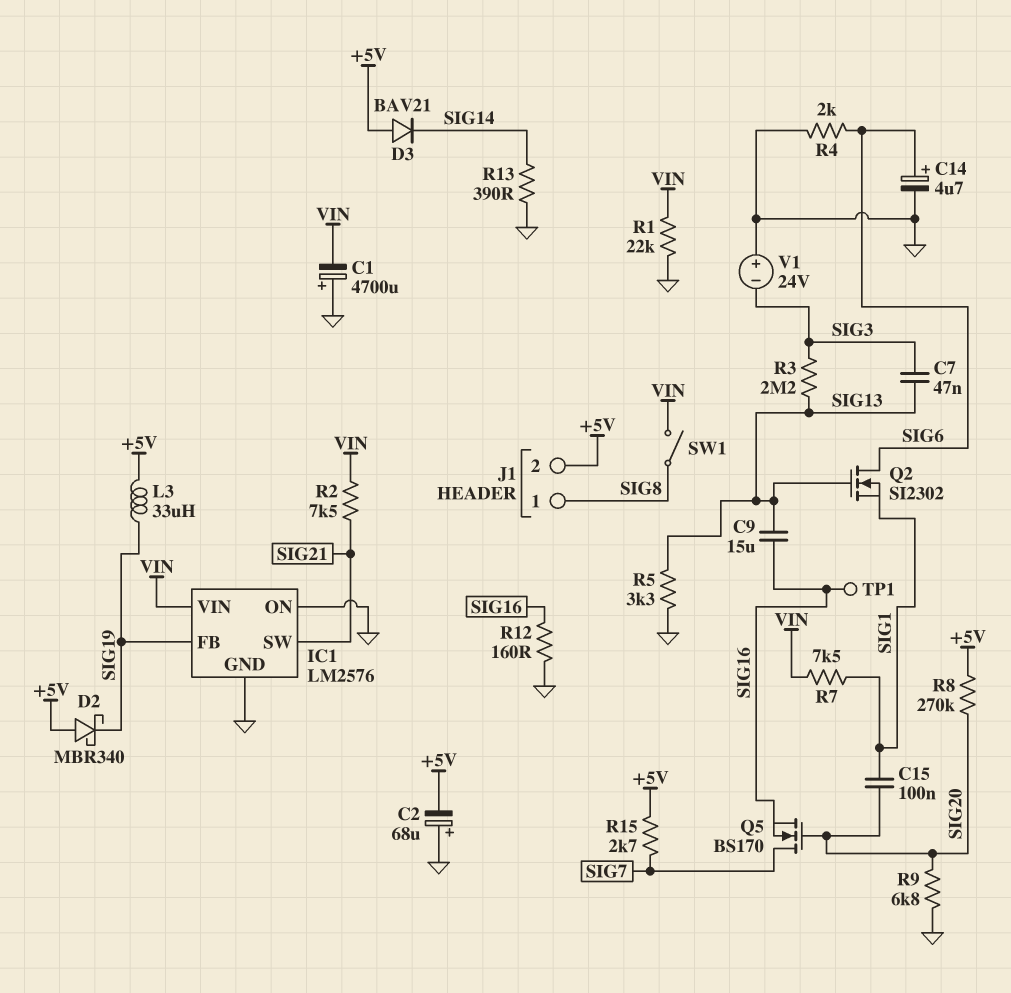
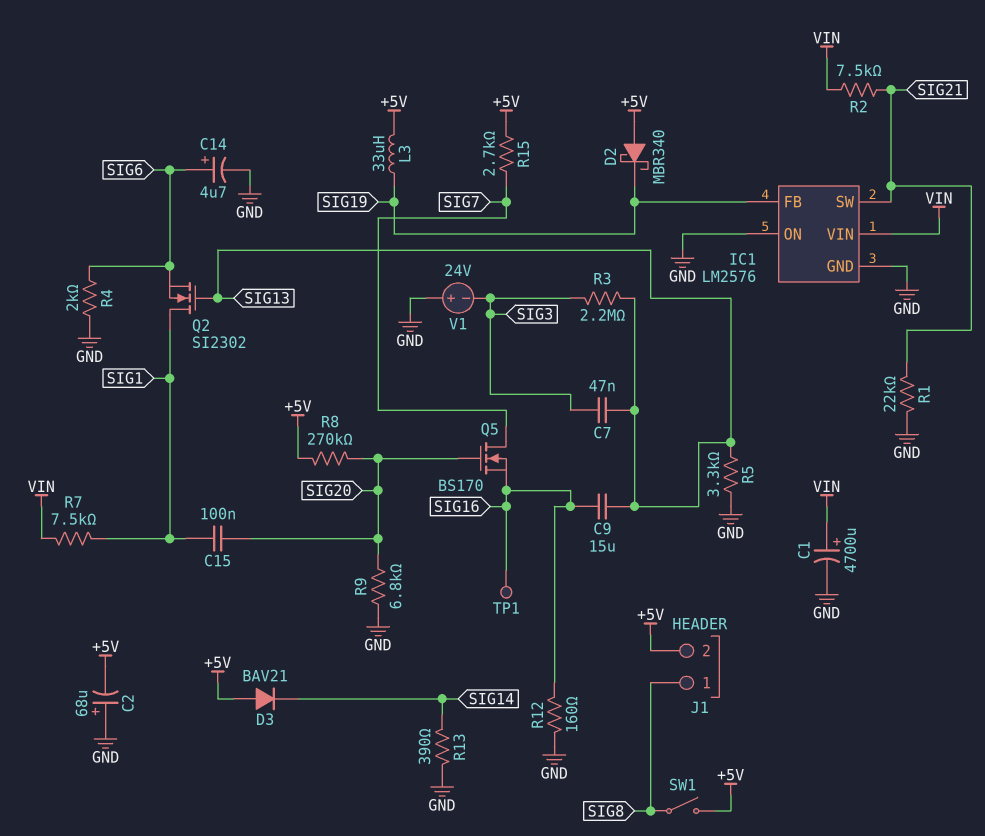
C1: 4700uF (plus GND, minus VIN) -> 4700uF (plus VIN, minus GND)
Q2: NMOS SI2302 (G SIG13, D SIG6, S SIG1) -> NMOS SI2302 (G SIG13, D SIG1, S SIG6)
R1: 22k (GND, VIN) -> 22k (GND, SIG21)
SW1: switch (SIG8, VIN) -> switch (+5V, SIG8)

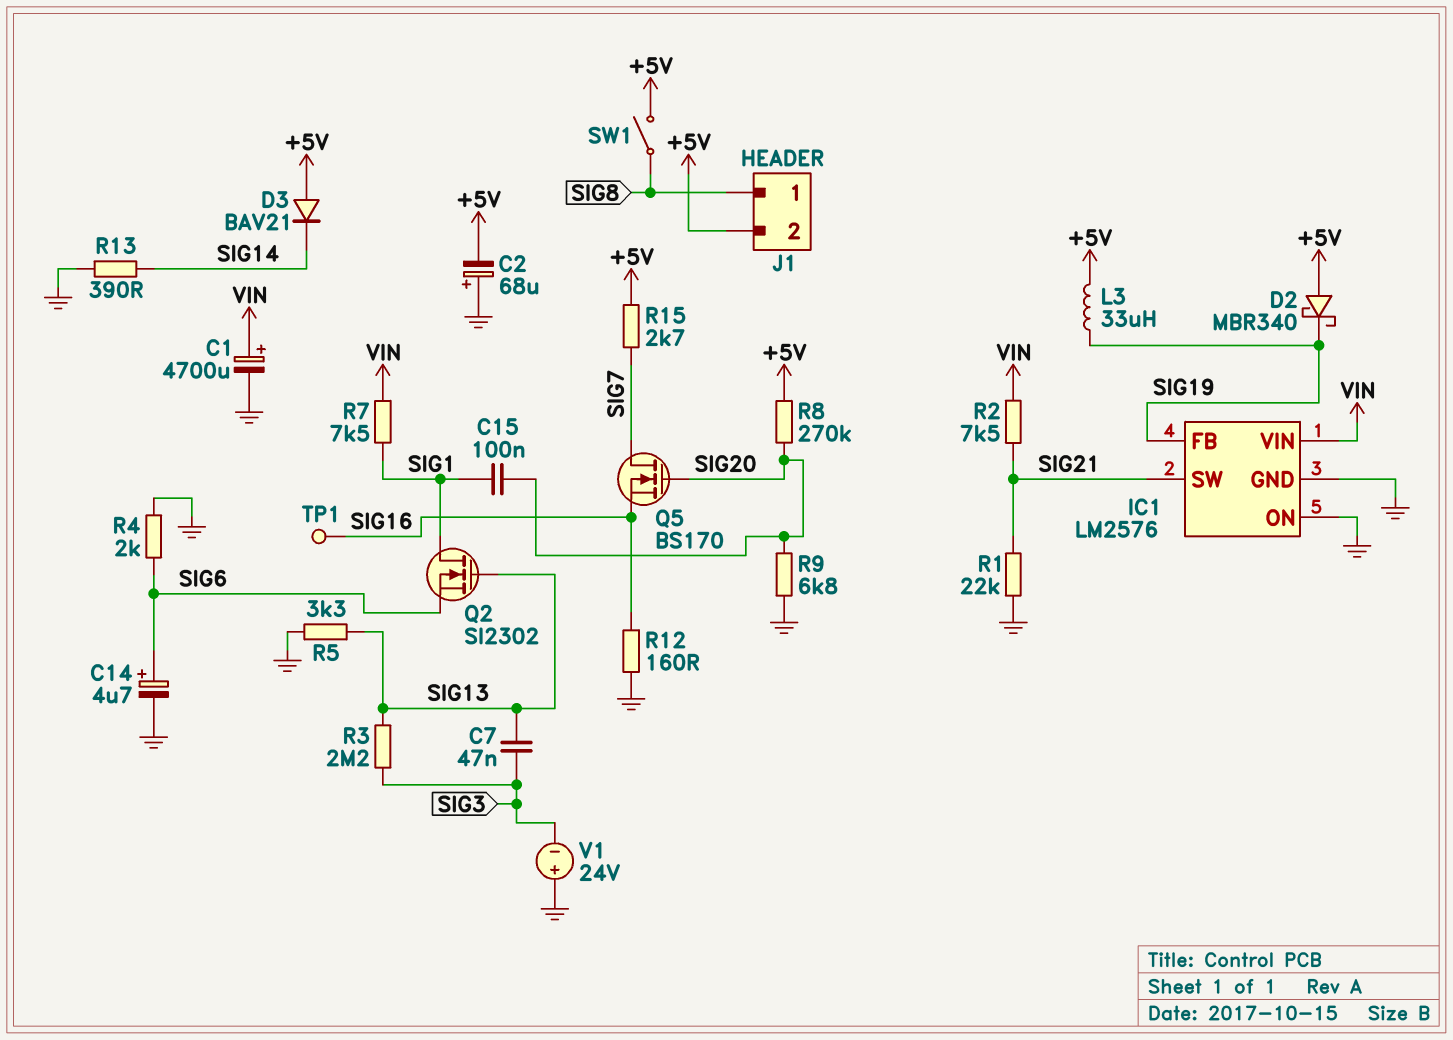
C9: 15uF (SIG13, SIG16) -> none

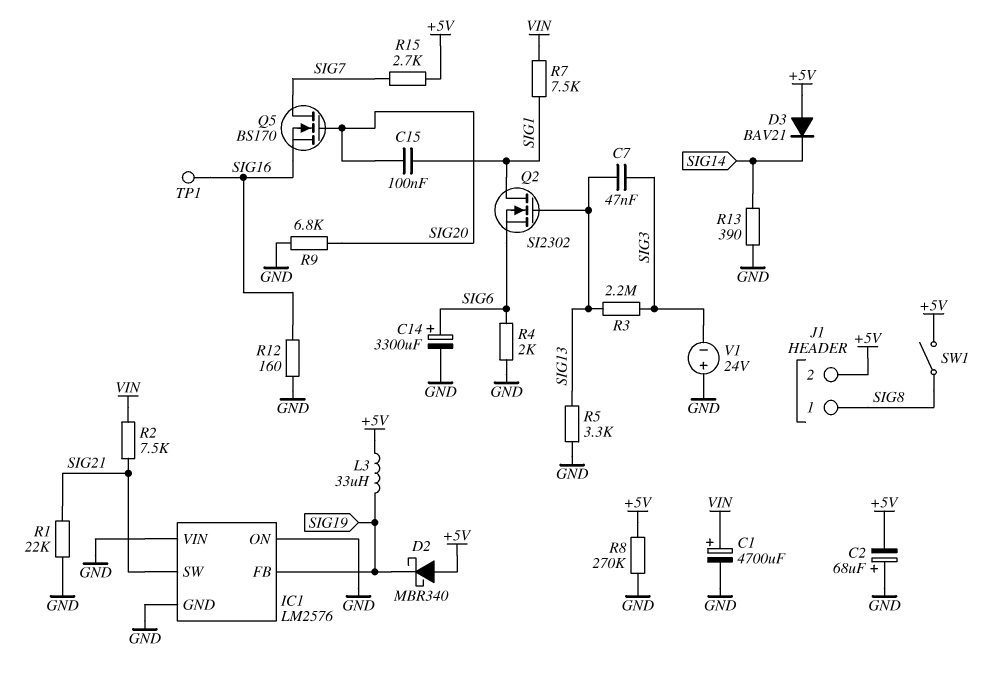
C14: 4.7uF (plus SIG6, minus GND) -> 3300uF (plus SIG6, minus GND)
IC1 pin VIN: VIN -> GND
R8: 270k (+5V, SIG20) -> 270k (+5V, GND)

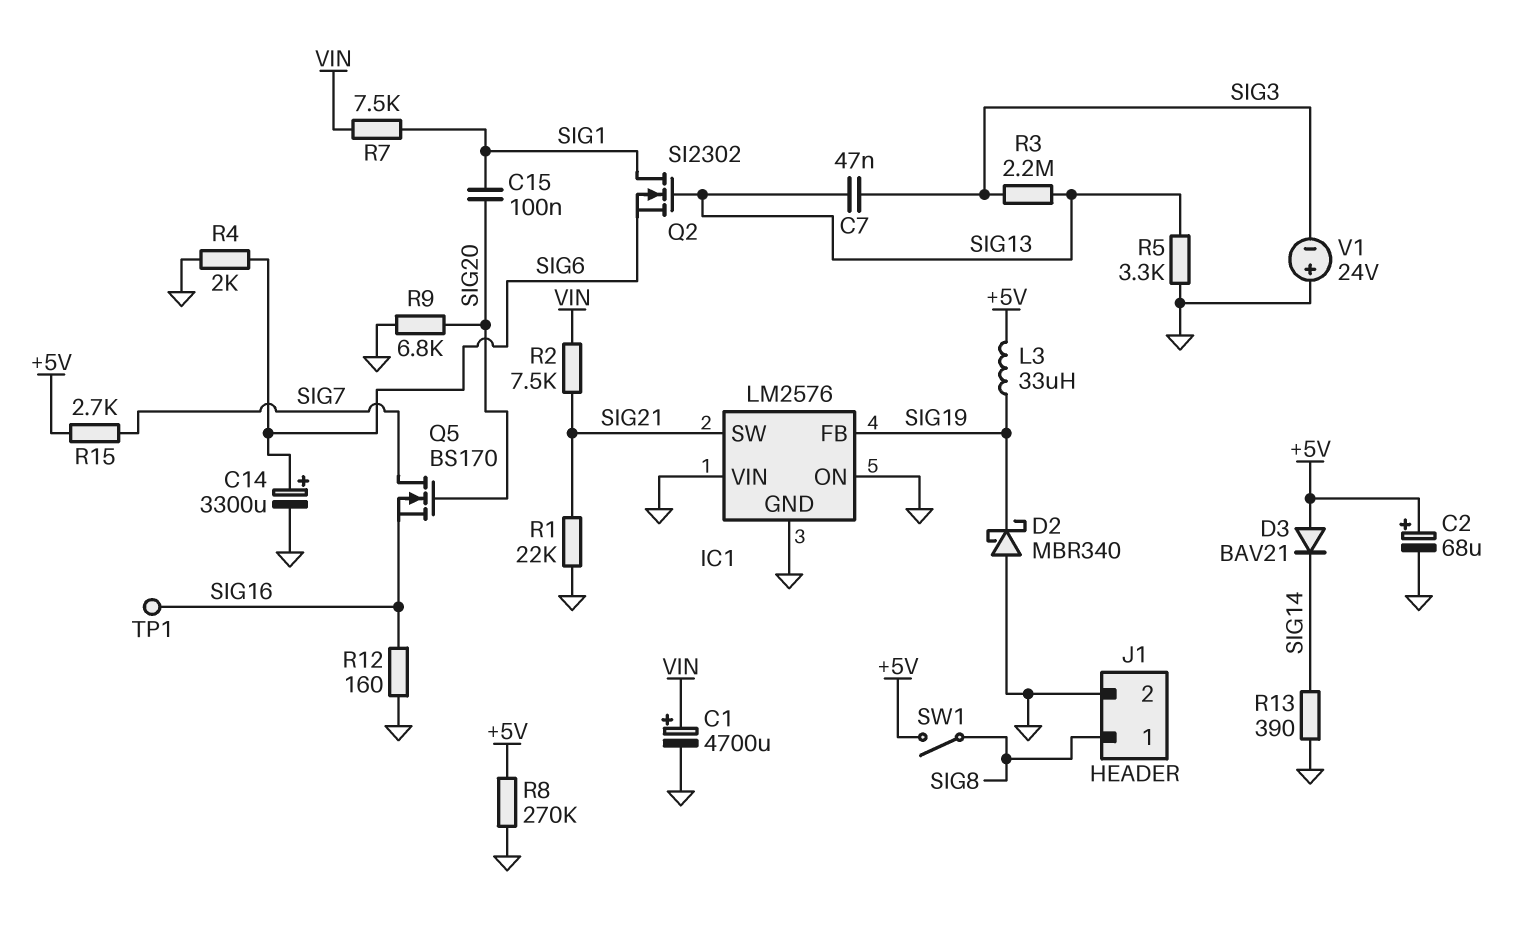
C2: 68uF (plus GND, minus +5V) -> 68uF (plus +5V, minus GND)
D2: schottky MBR340 (A +5V, K SIG19) -> schottky MBR340 (A GND, K SIG19)
J1 pin 2: +5V -> GND

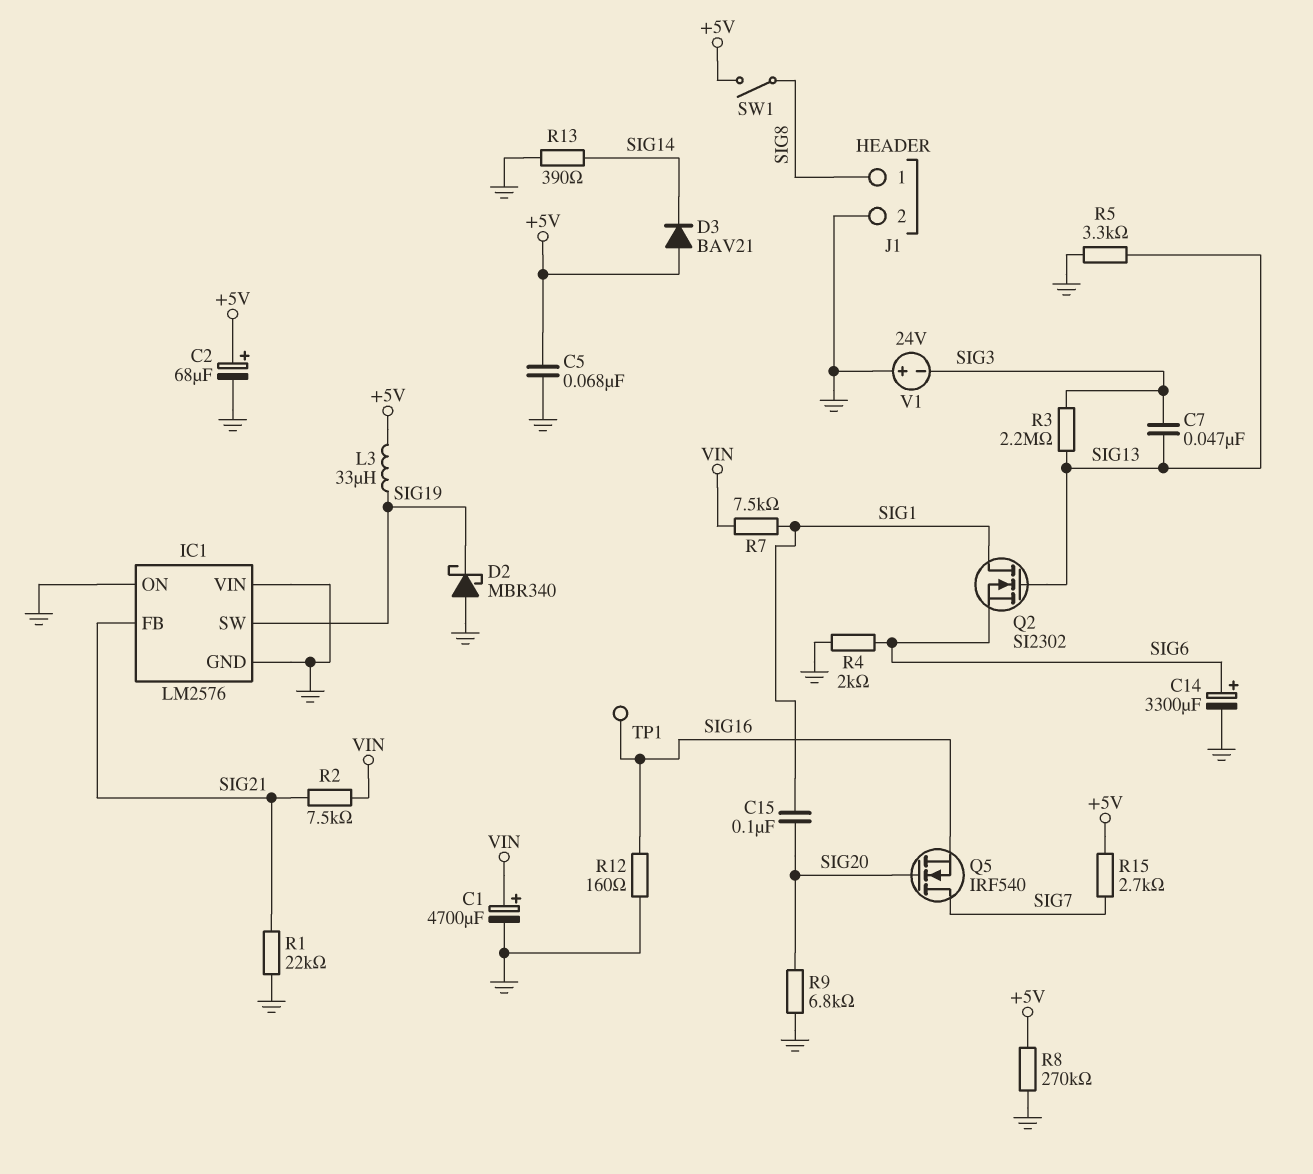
C5: none -> 68nF (+5V, GND)
IC1 pin FB: SIG19 -> SIG21
IC1 pin SW: SIG21 -> SIG19
Q5: NMOS BS170 (G SIG20, D SIG7, S SIG16) -> NMOS IRF540 (G SIG20, D SIG7, S SIG16)

